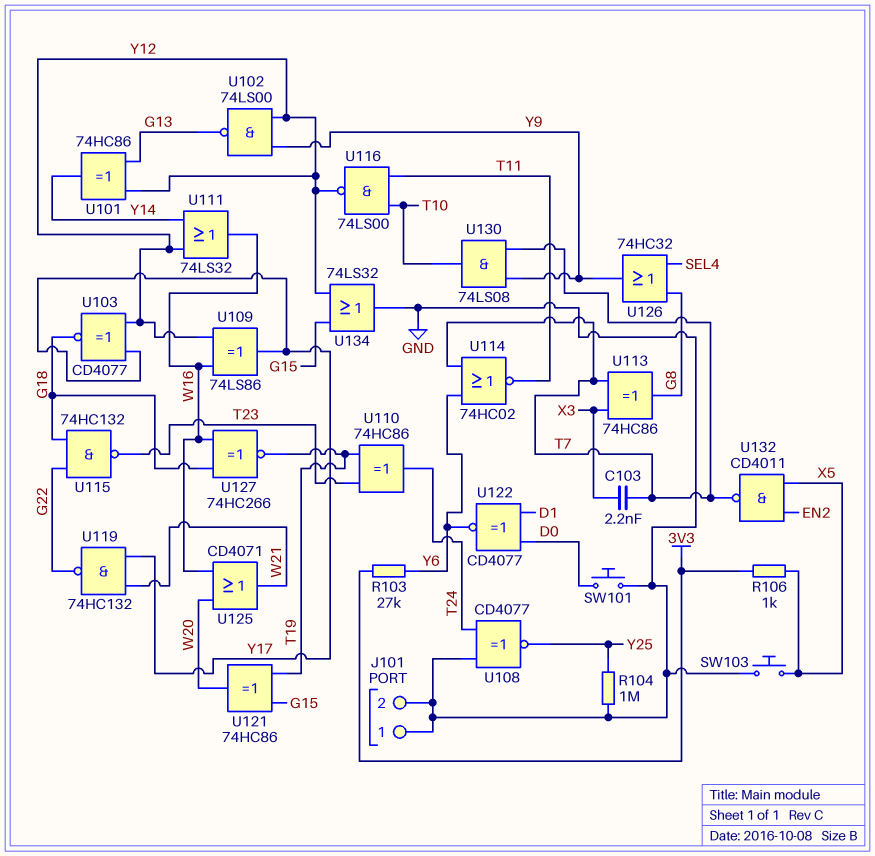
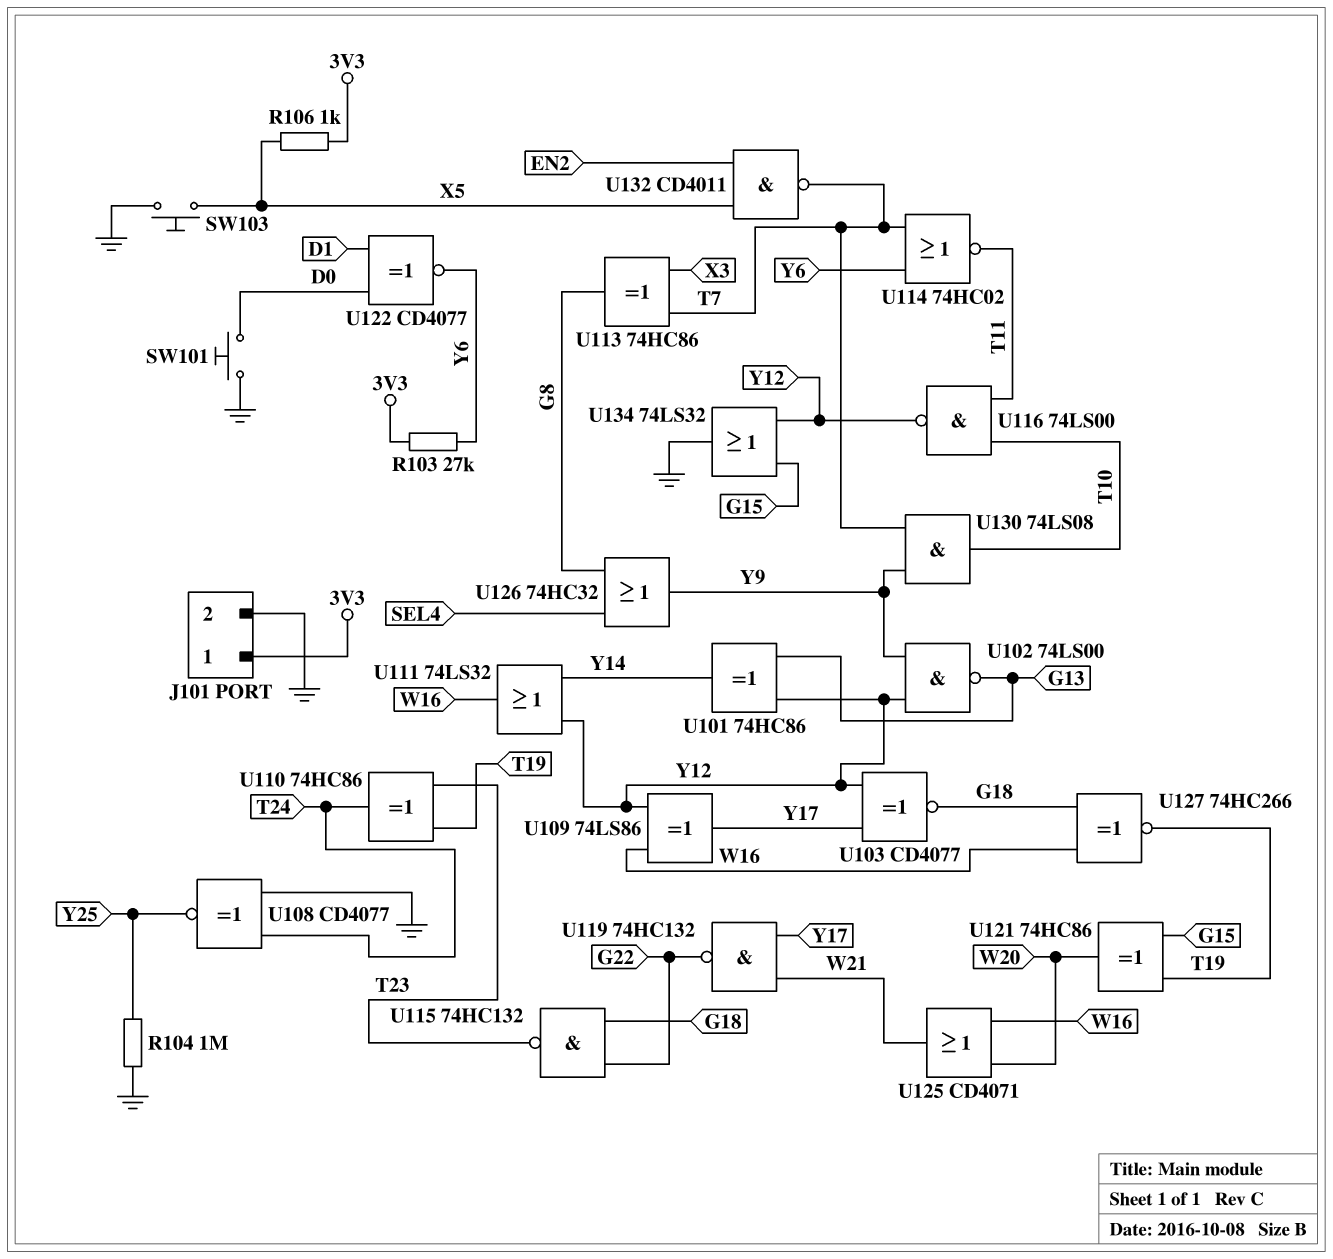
C103: 2.2nF (T7, X3) -> none
J101 pin 1: GND -> 3V3

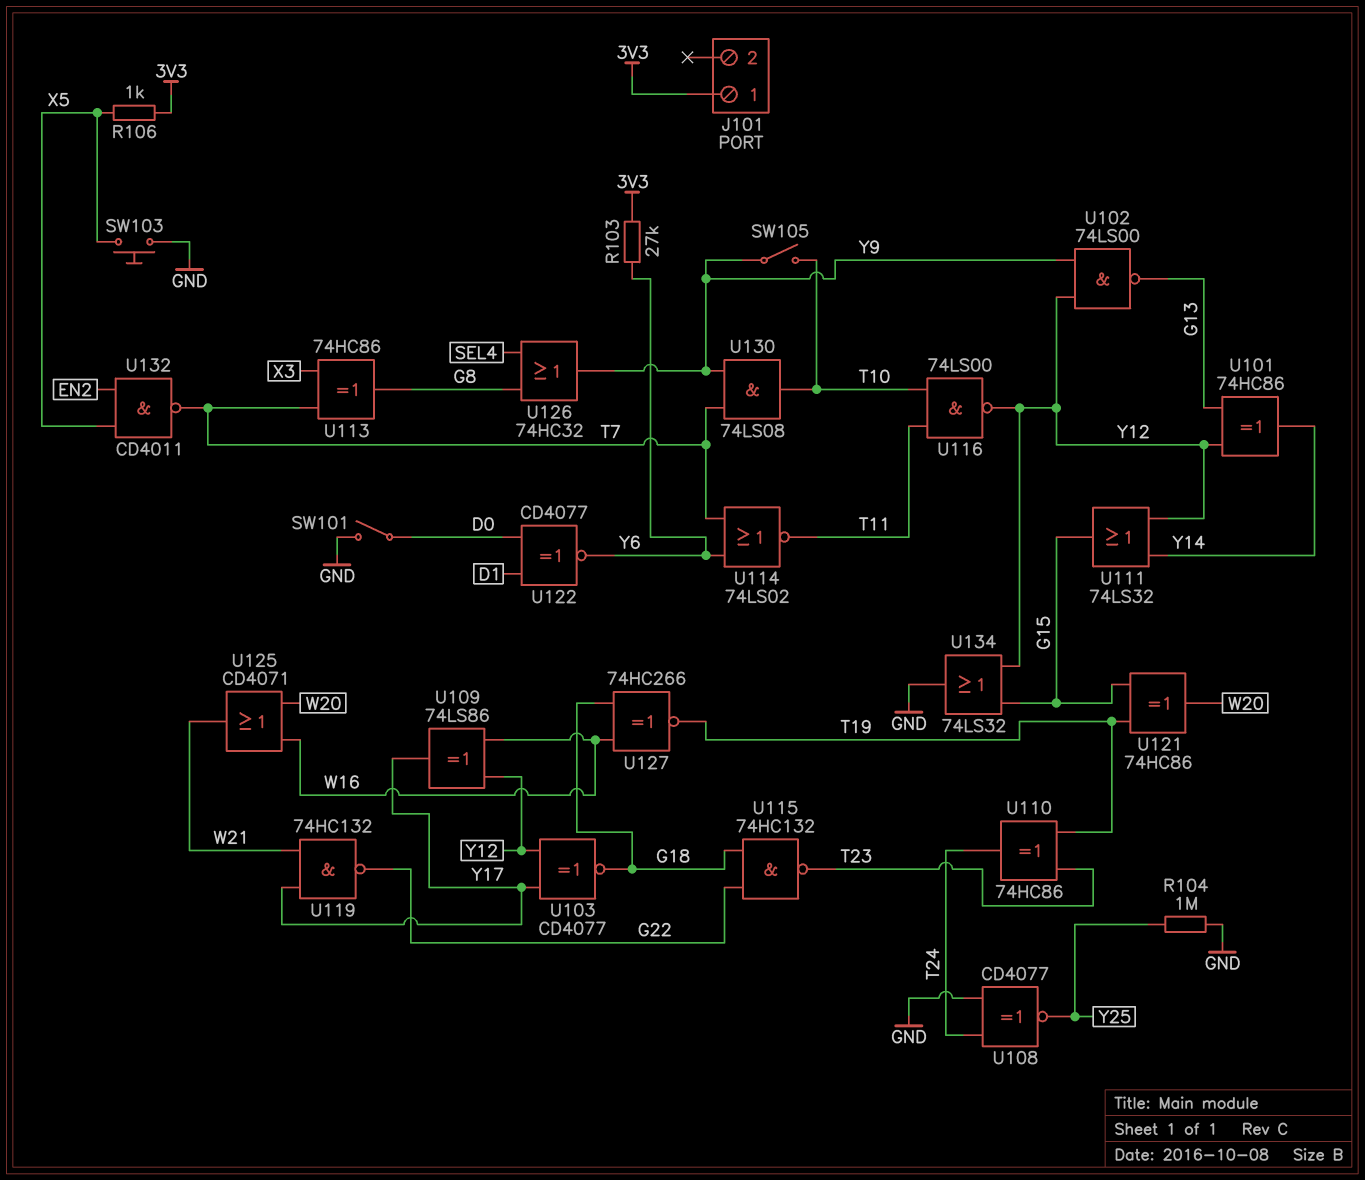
J101 pin 2: GND -> none
SW101: button (D0, GND) -> switch (D0, GND)
SW105: none -> switch (T10, Y9)
U111: OR 74LS32 (in Y12, in Y14, out W16) -> OR 74LS32 (in Y12, in Y14, out G15)
U114: NOR 74HC02 (in T7, in Y6, out T11) -> NOR 74LS02 (in T7, in Y6, out T11)

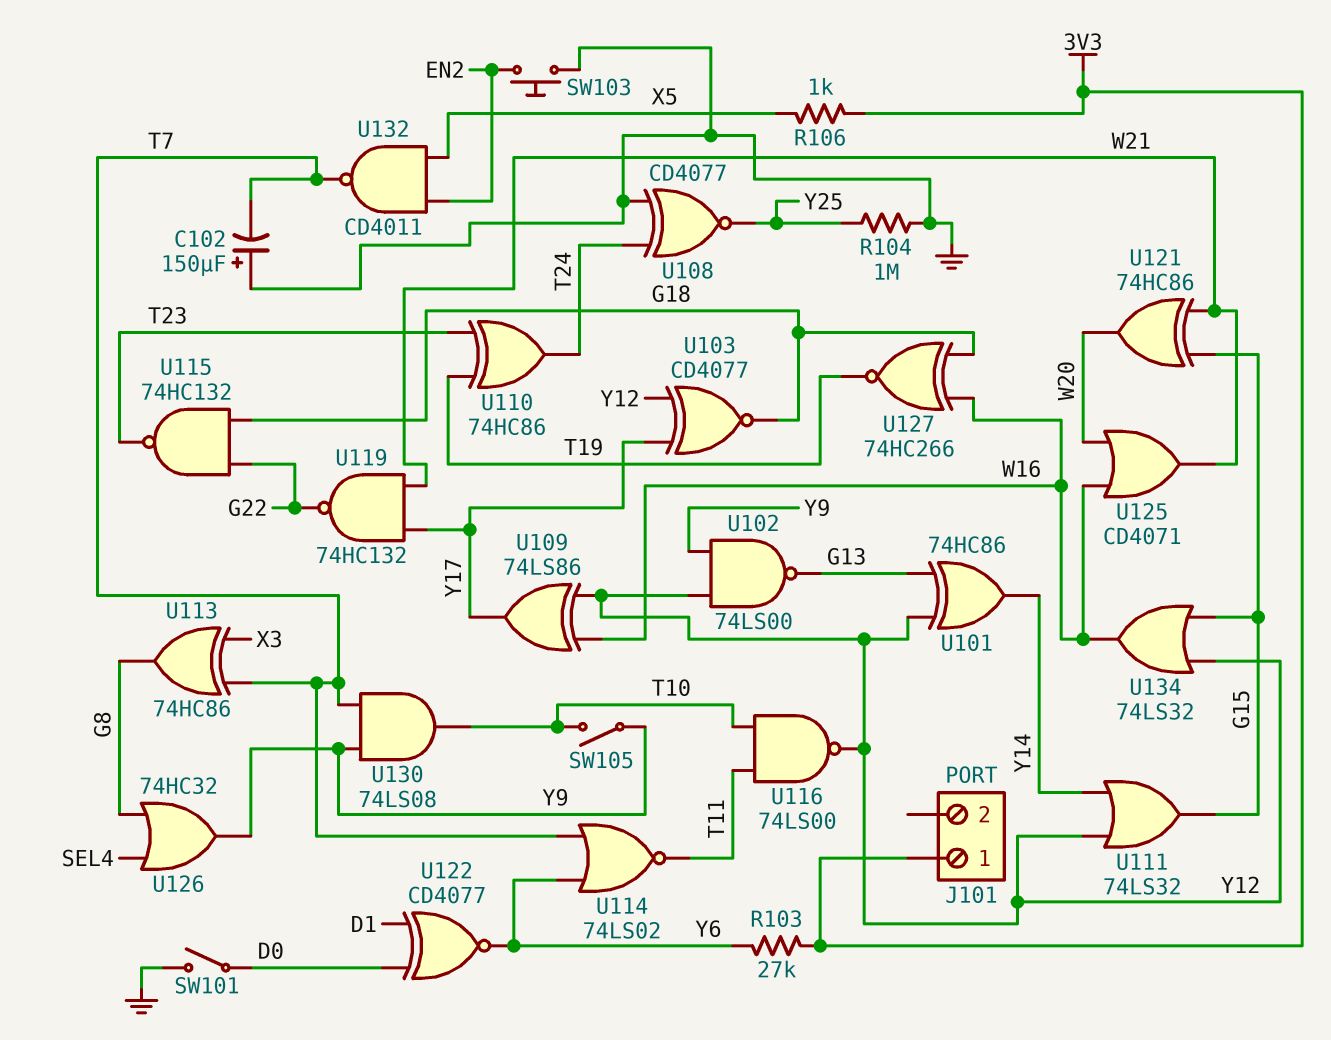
C102: none -> 150uF (plus GND, minus T7)
SW103: button (GND, X5) -> button (EN2, GND)
U121: XOR 74HC86 (in G15, in T19, out W20) -> XOR 74HC86 (in G15, in W21, out W20)
U134: OR 74LS32 (in G15, in Y12, out GND) -> OR 74LS32 (in G15, in Y12, out W16)

